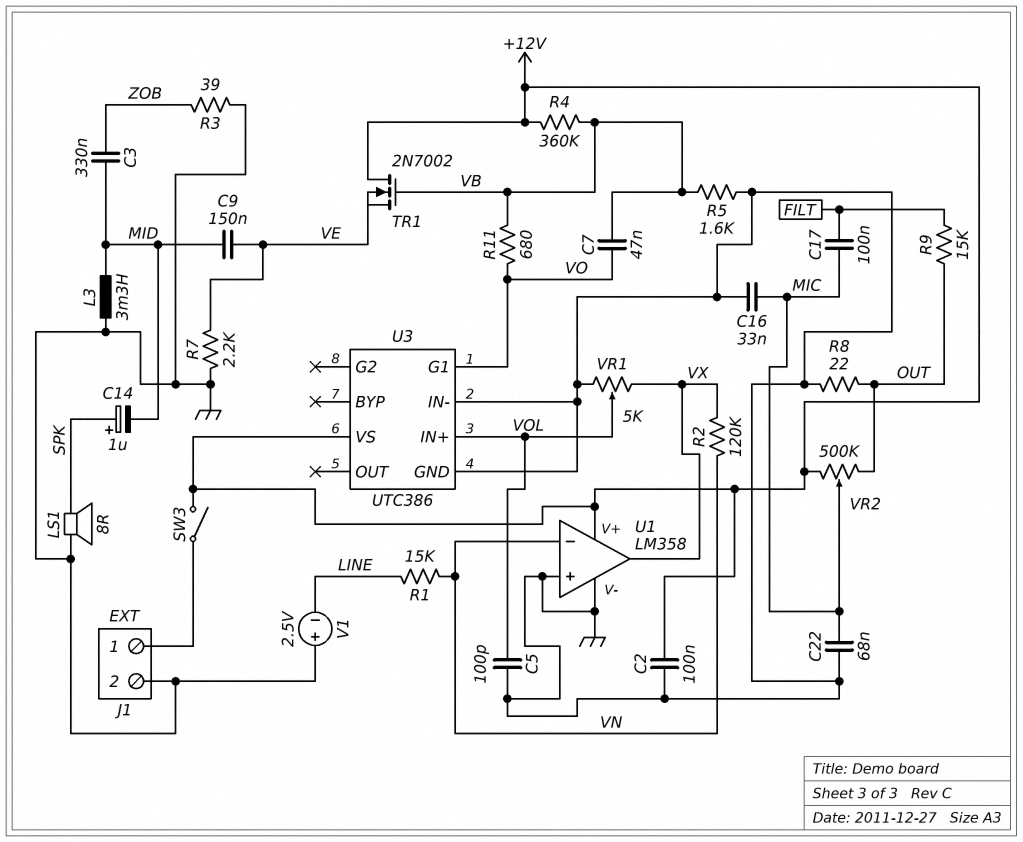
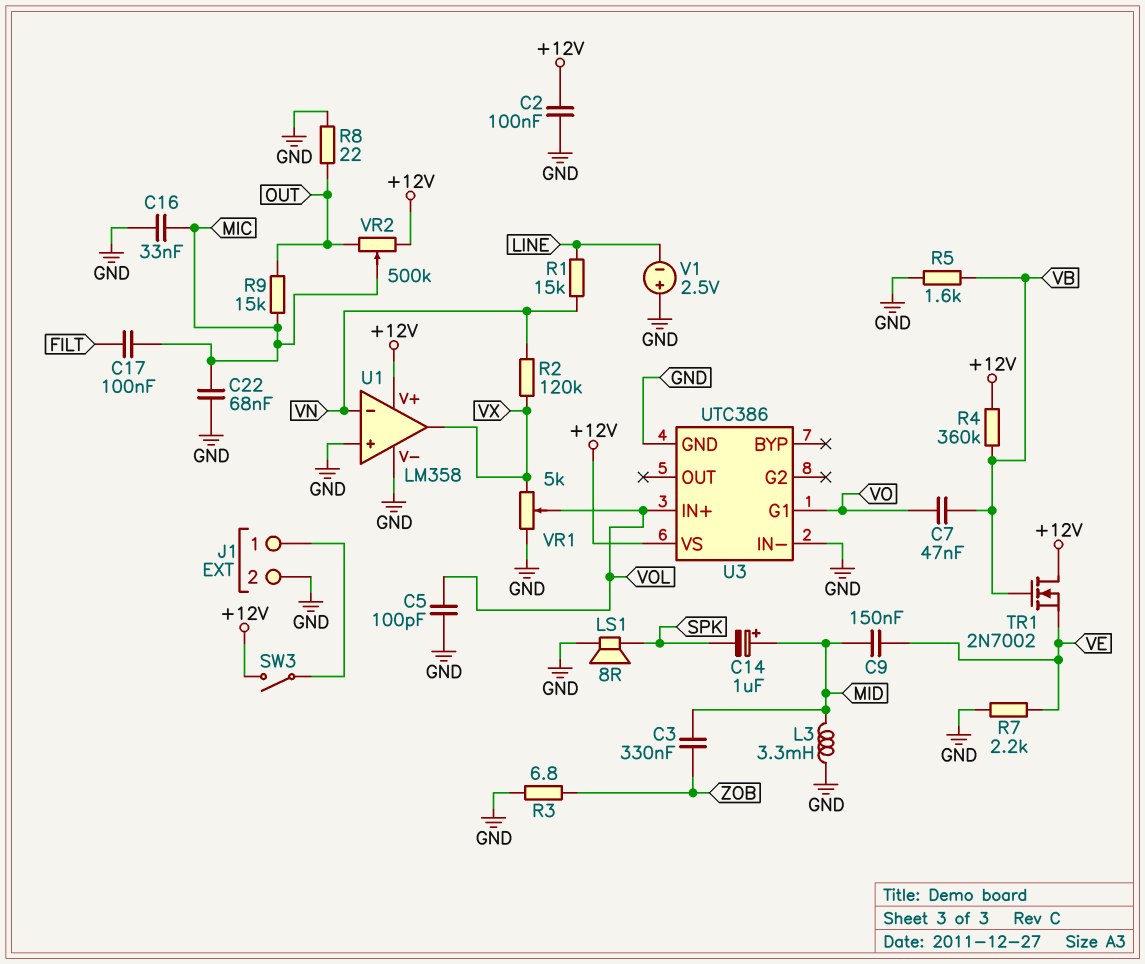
C14: 1uF (plus SPK, minus MID) -> 1uF (plus MID, minus SPK)
R3: 39 (GND, ZOB) -> 6.8 (GND, ZOB)
R9: 15k (FILT, OUT) -> 15k (MIC, OUT)
R11: 680 (VB, VO) -> none

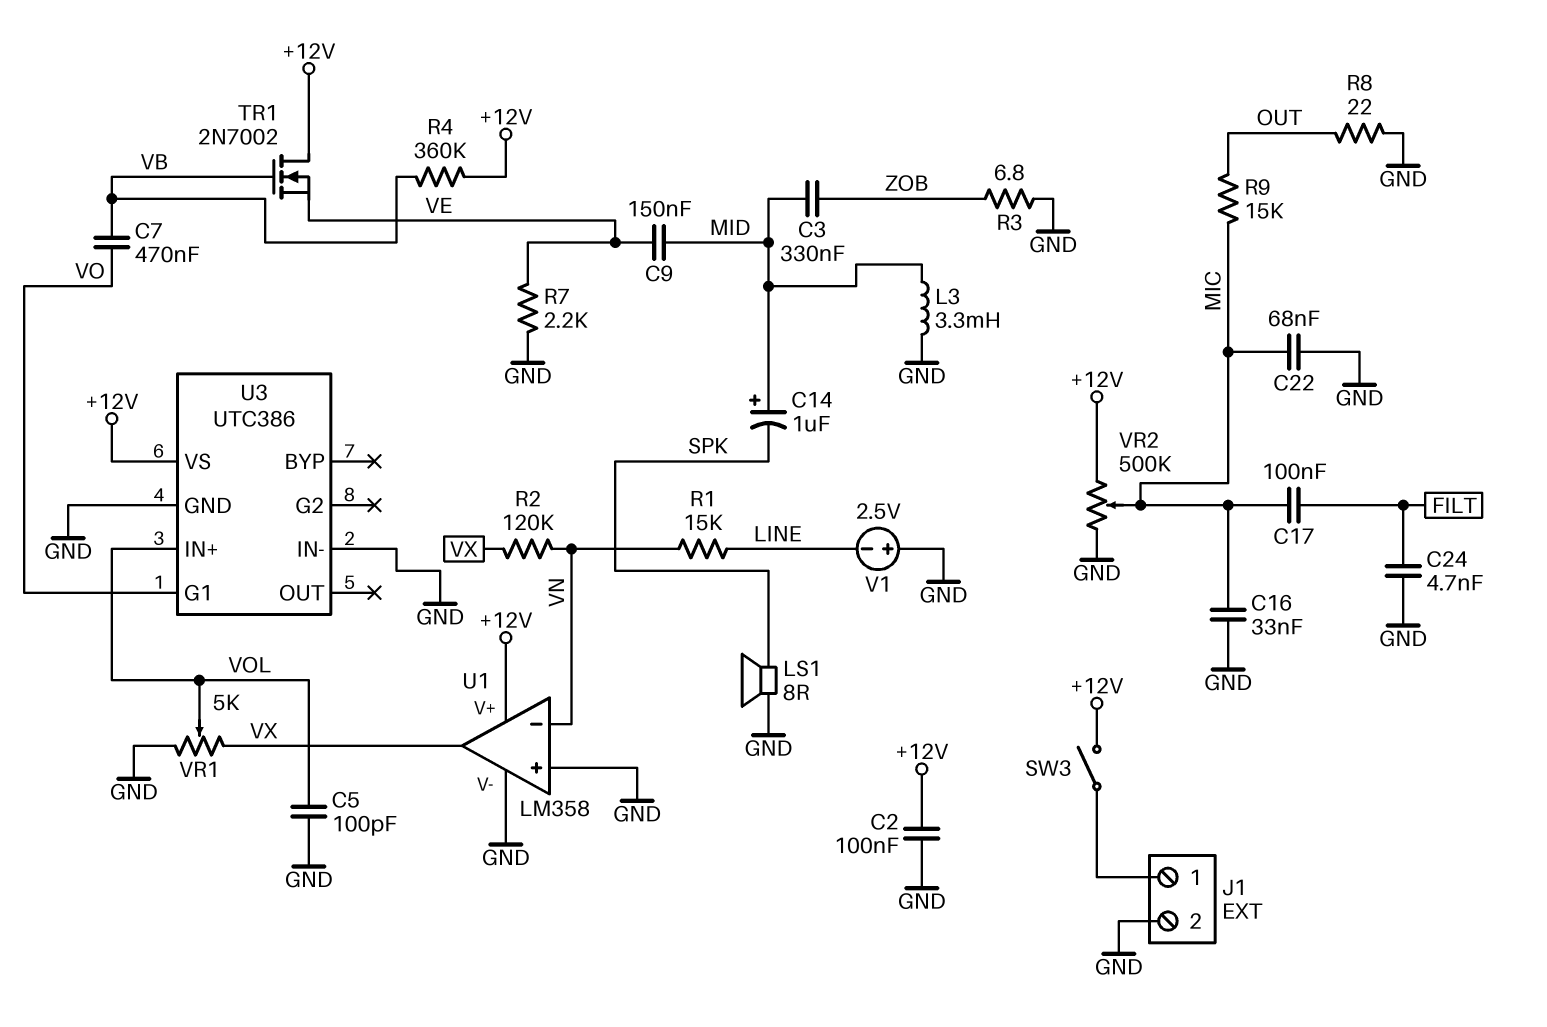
C7: 47nF (VB, VO) -> 470nF (VB, VO)
C24: none -> 4.7nF (FILT, GND)
R5: 1.6k (GND, VB) -> none
VR2: 500k (+12V, OUT, wiper MIC) -> 500k (+12V, GND, wiper MIC)

